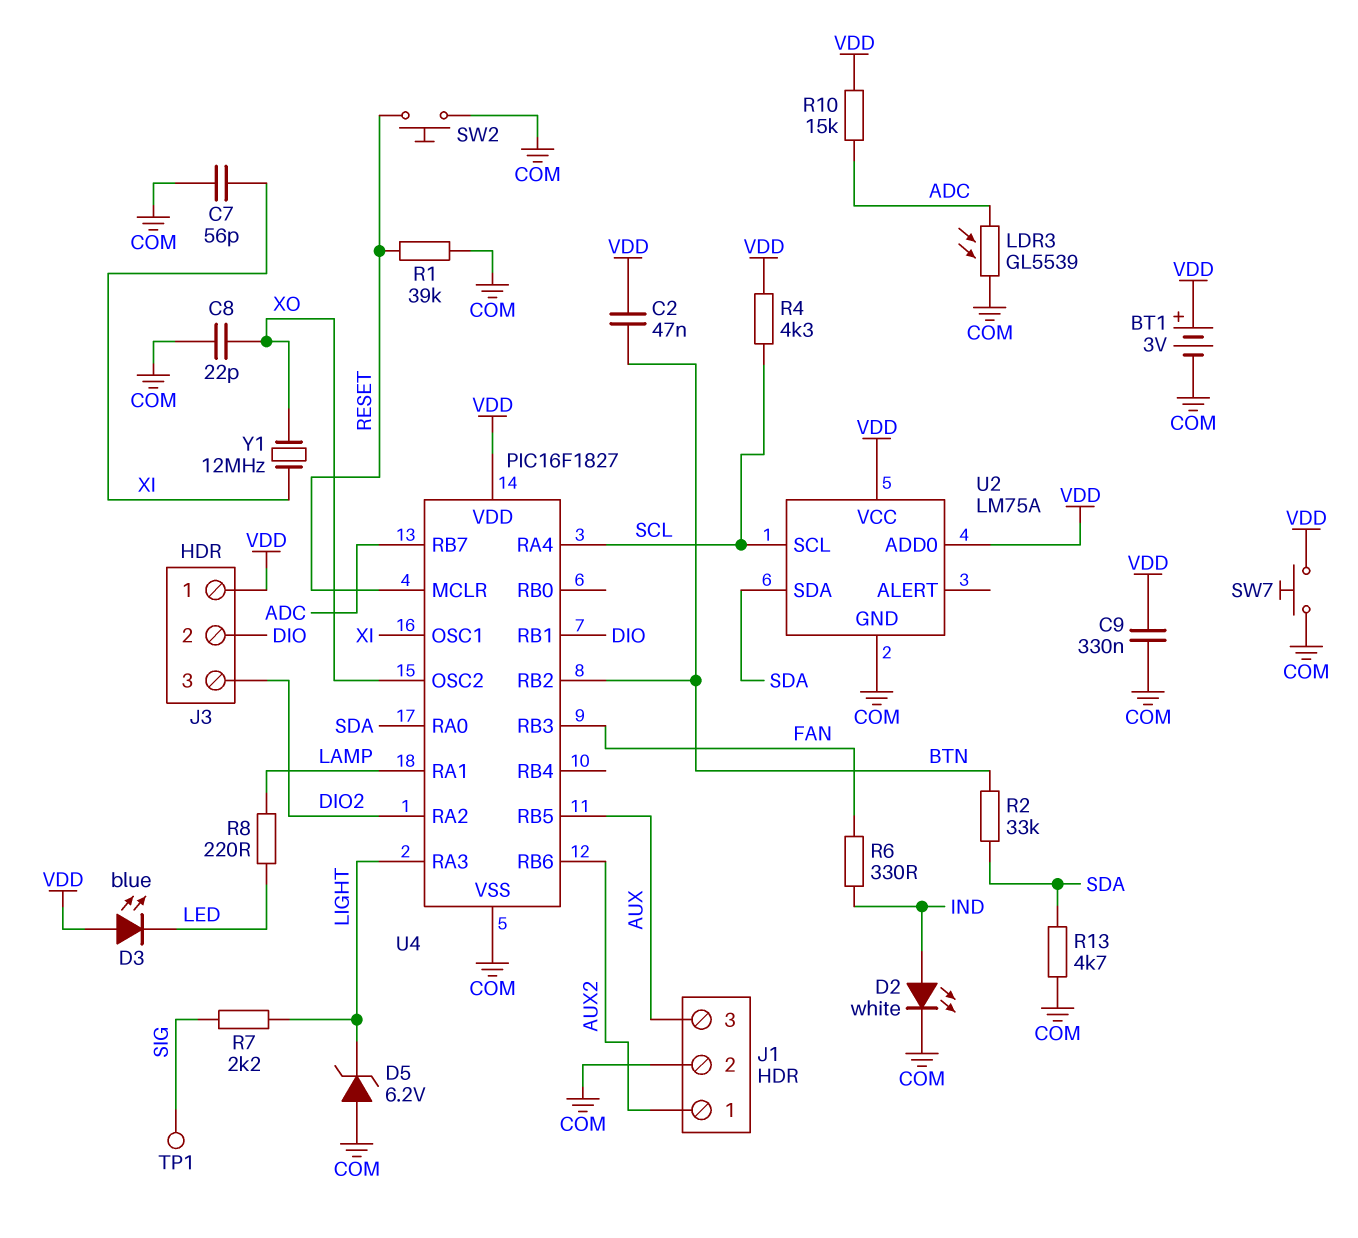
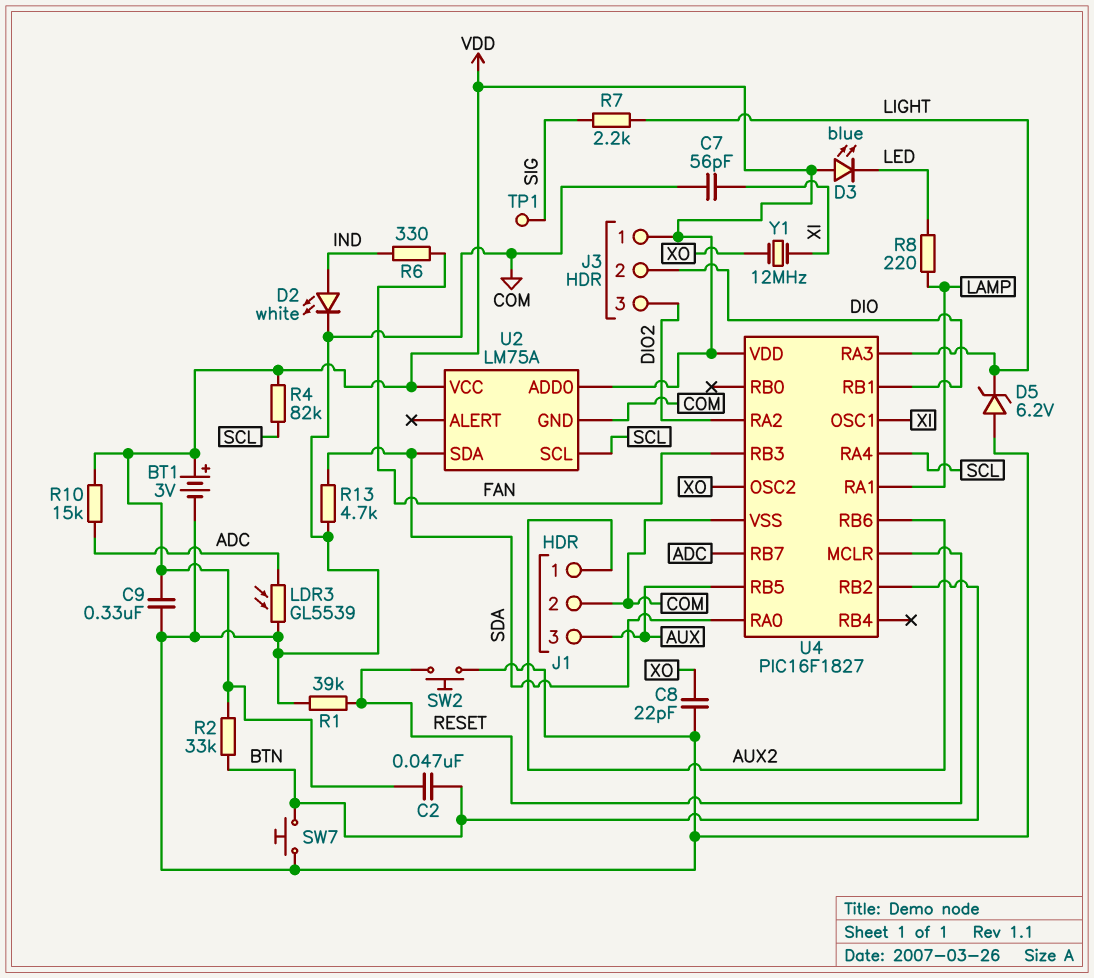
R2: 33k (BTN, SDA) -> 33k (BTN, VDD)
R4: 4.3k (SCL, VDD) -> 82k (SCL, VDD)
SW7: button (COM, VDD) -> button (BTN, COM)

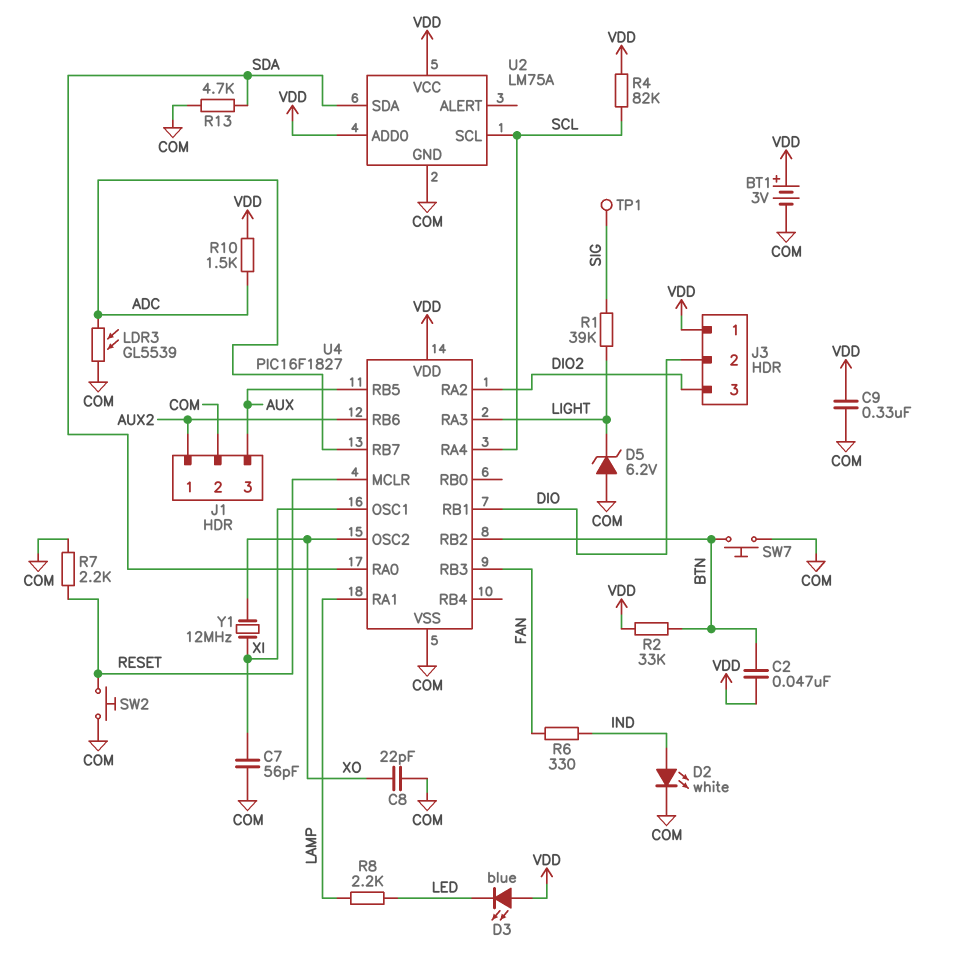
R1: 39k (COM, RESET) -> 39k (LIGHT, SIG)
R7: 2.2k (LIGHT, SIG) -> 2.2k (COM, RESET)
R8: 220 (LAMP, LED) -> 2.2k (LAMP, LED)
R10: 15k (ADC, VDD) -> 1.5k (ADC, VDD)

